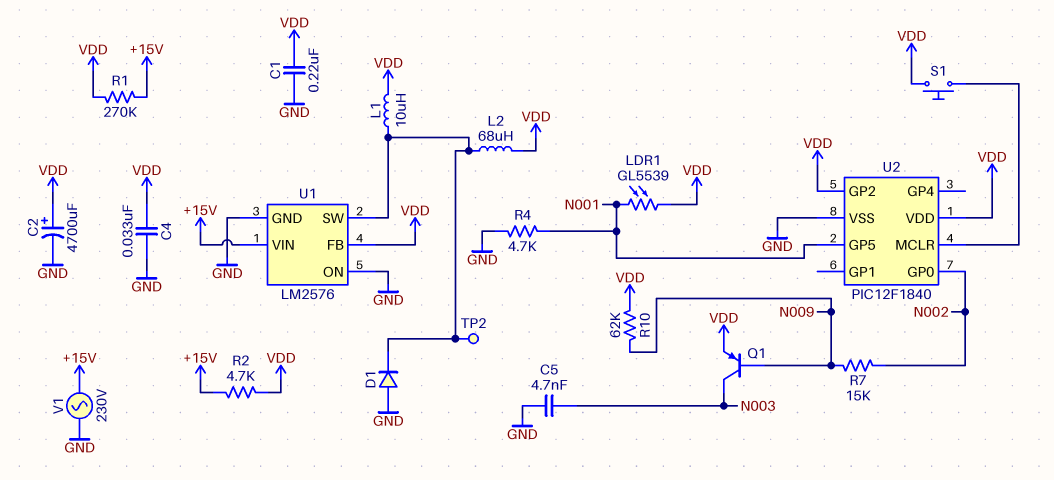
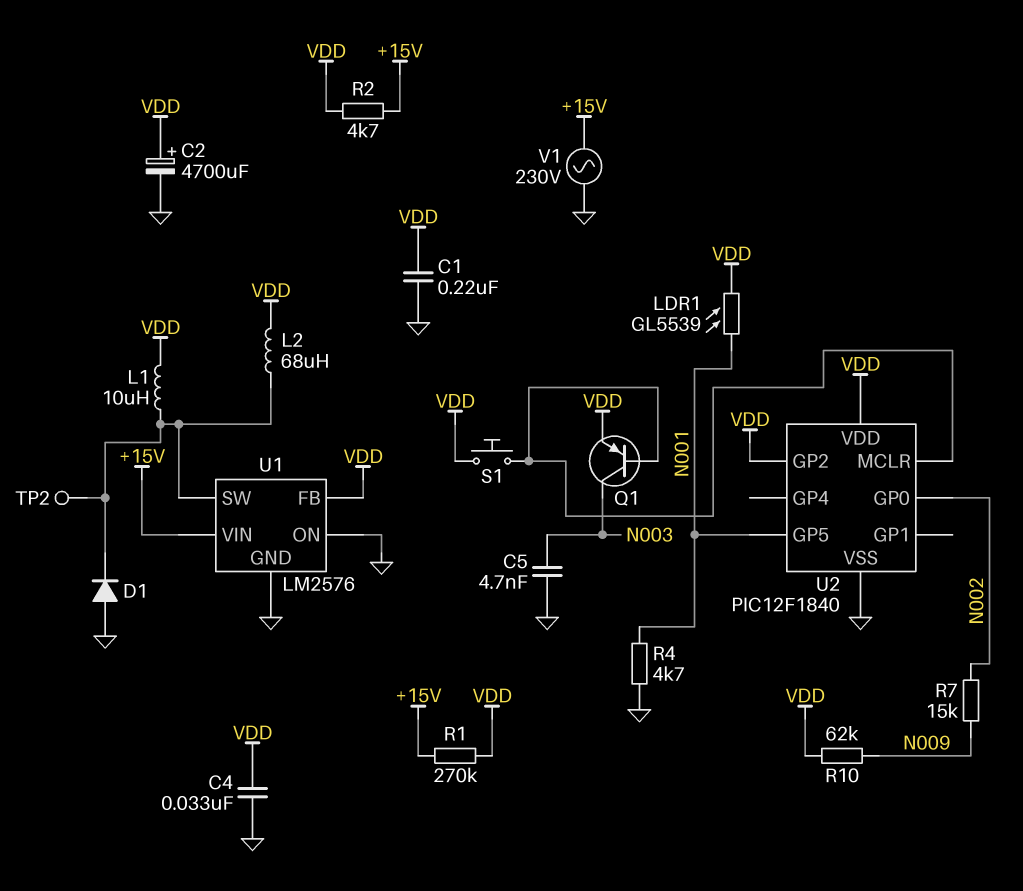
Q1: PNP (B N009, C N003, E VDD) -> PNP (B U2/MCLR, C N003, E VDD)

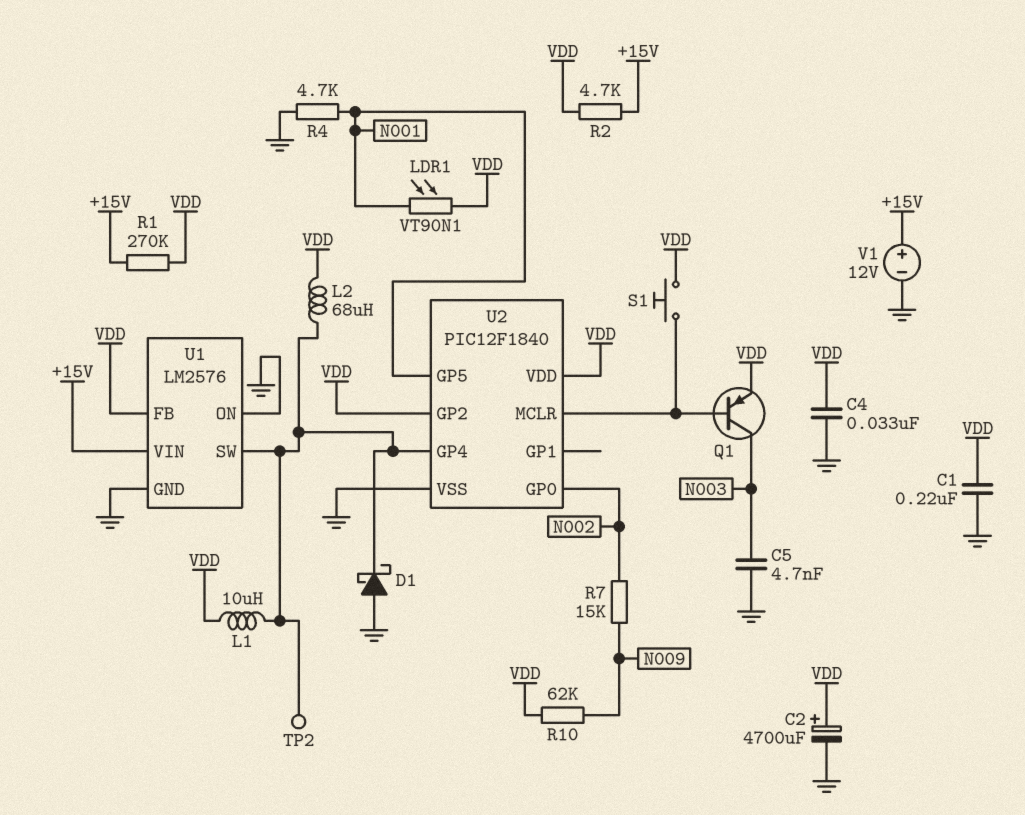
D1: diode (A GND, K U1/SW) -> schottky (A GND, K U1/SW)
LDR1: GL5539 (N001, VDD) -> VT90N1 (N001, VDD)
U2 pin GP4: none -> U1/SW
V1: AC 230V (+15V, GND) -> 12V (plus +15V, minus GND)

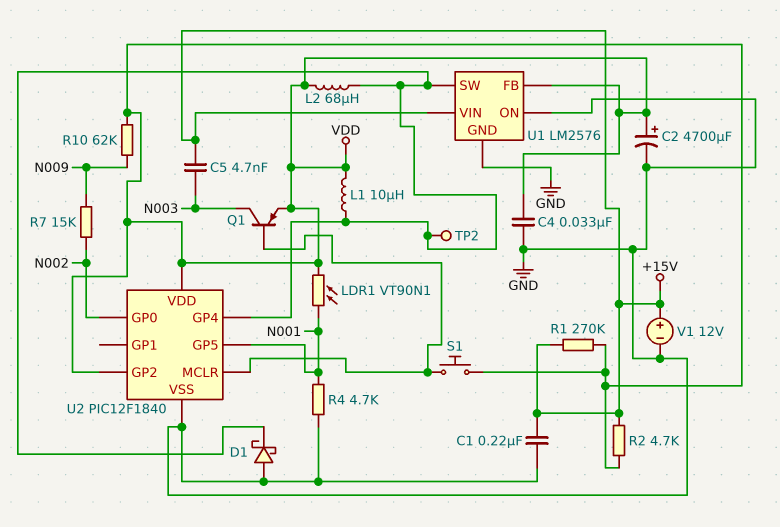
C1: 220nF (GND, VDD) -> 220nF (+15V, GND)
C5: 4.7nF (GND, N003) -> 4.7nF (+15V, N003)

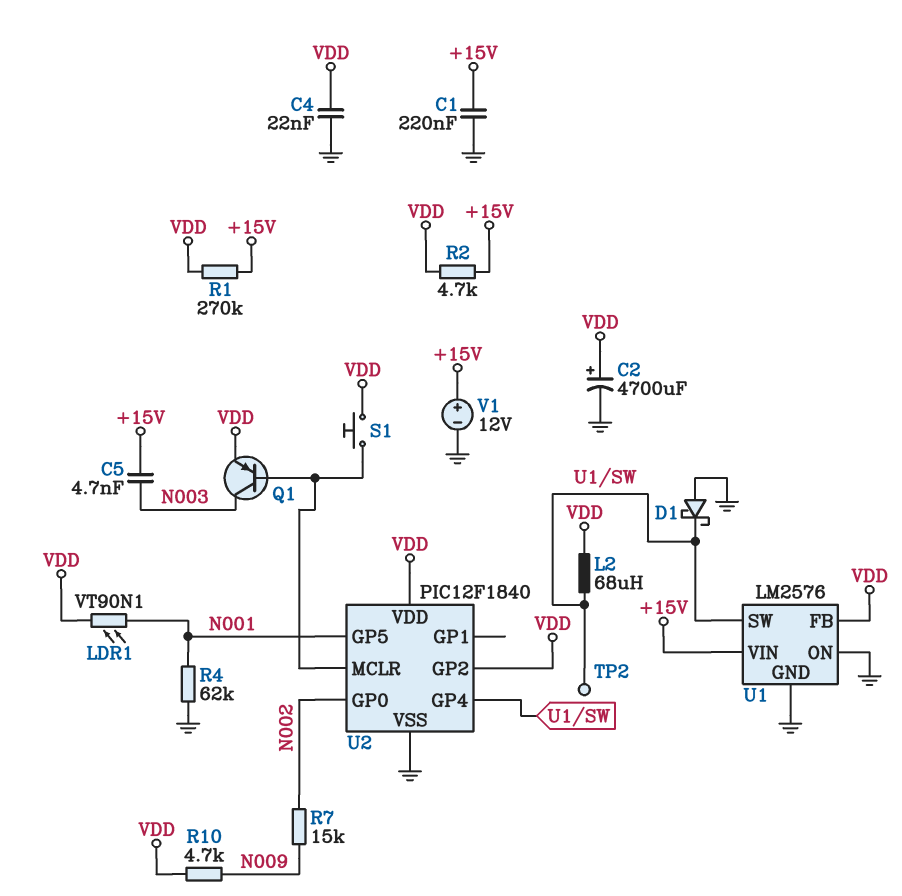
C4: 33nF (GND, VDD) -> 22nF (GND, VDD)
L1: 10uH (U1/SW, VDD) -> none
R4: 4.7k (GND, N001) -> 62k (GND, N001)
R10: 62k (N009, VDD) -> 4.7k (N009, VDD)

